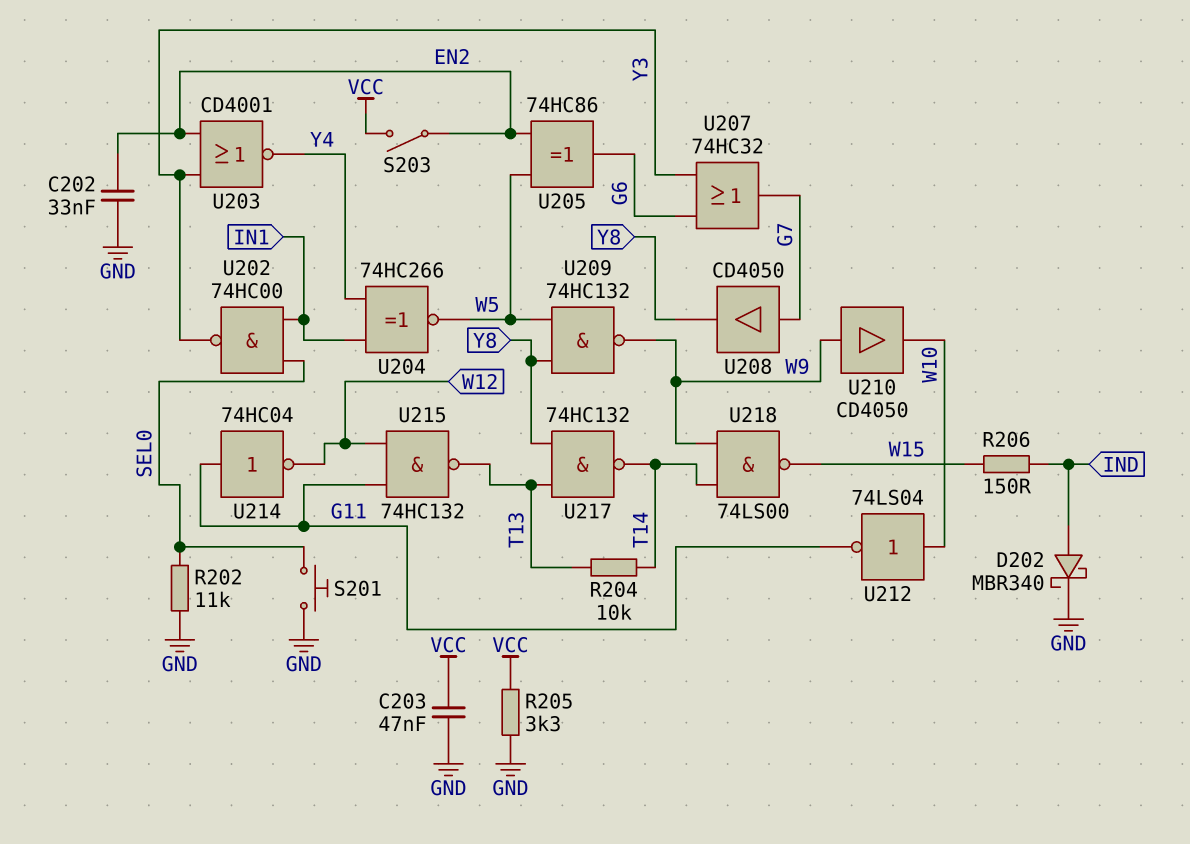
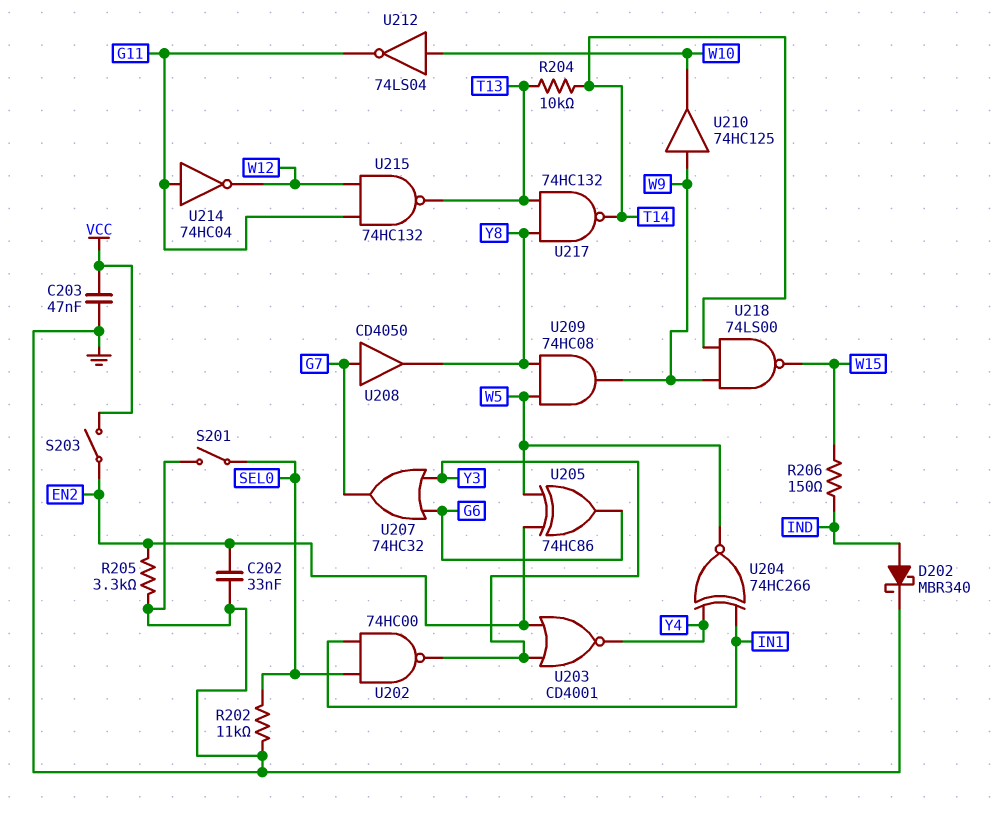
R205: 3.3k (GND, VCC) -> 3.3k (EN2, GND)
S201: button (GND, SEL0) -> switch (GND, SEL0)
U209: NAND 74HC132 (in W5, in Y8, out W9) -> AND 74HC08 (in W5, in Y8, out W9)
U210: buffer CD4050 (in W9, out W10) -> buffer 74HC125 (in W9, out W10)

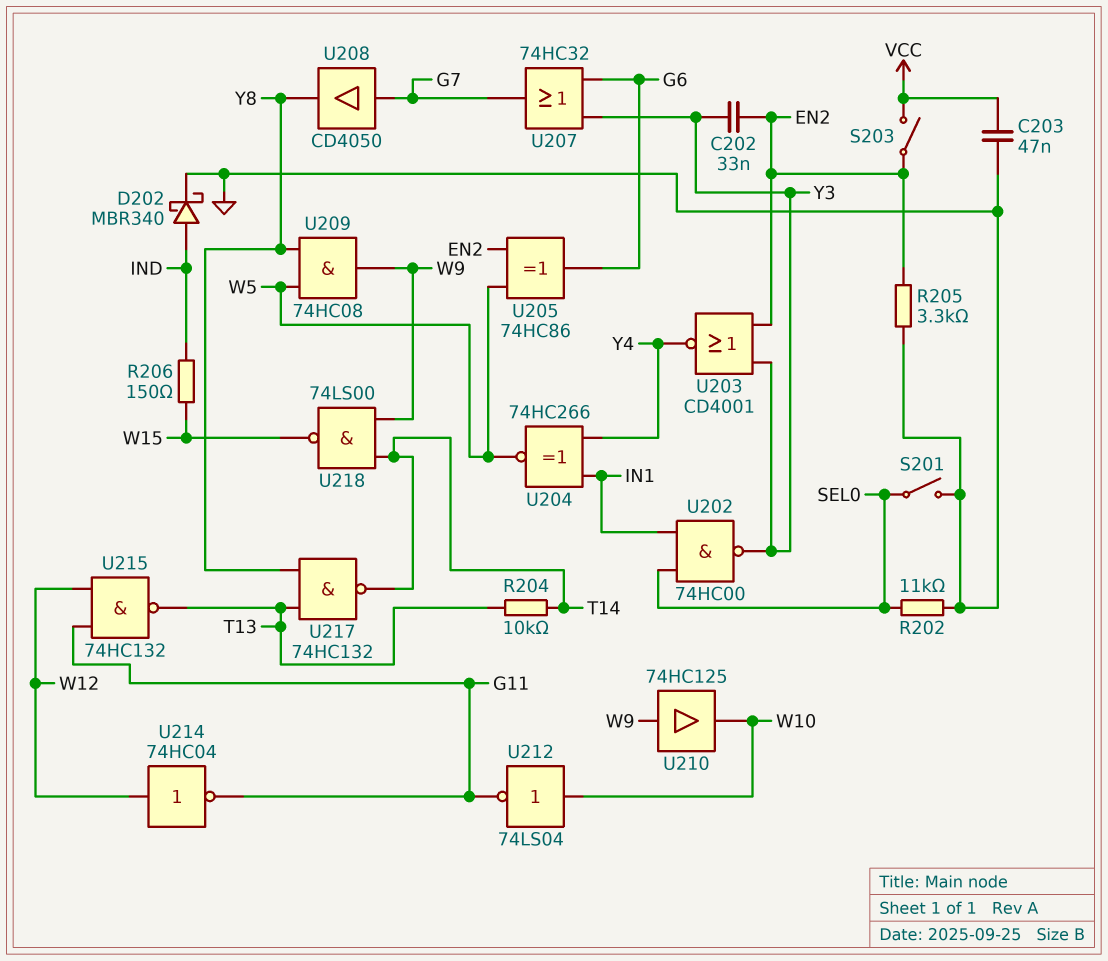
C202: 33nF (EN2, GND) -> 33nF (EN2, Y3)
U214: NOT 74HC04 (in G11, out W12) -> NOT 74HC04 (in W12, out G11)

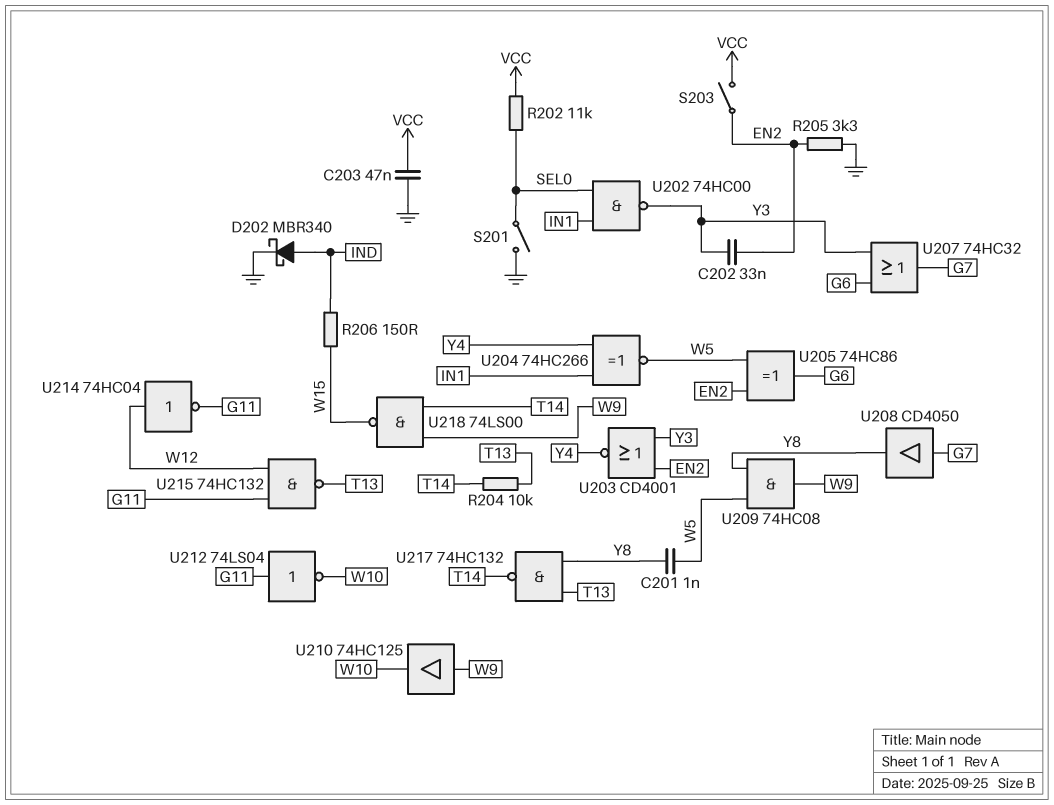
C201: none -> 1nF (W5, Y8)
R202: 11k (GND, SEL0) -> 11k (SEL0, VCC)
U212: NOT 74LS04 (in W10, out G11) -> NOT 74LS04 (in G11, out W10)

